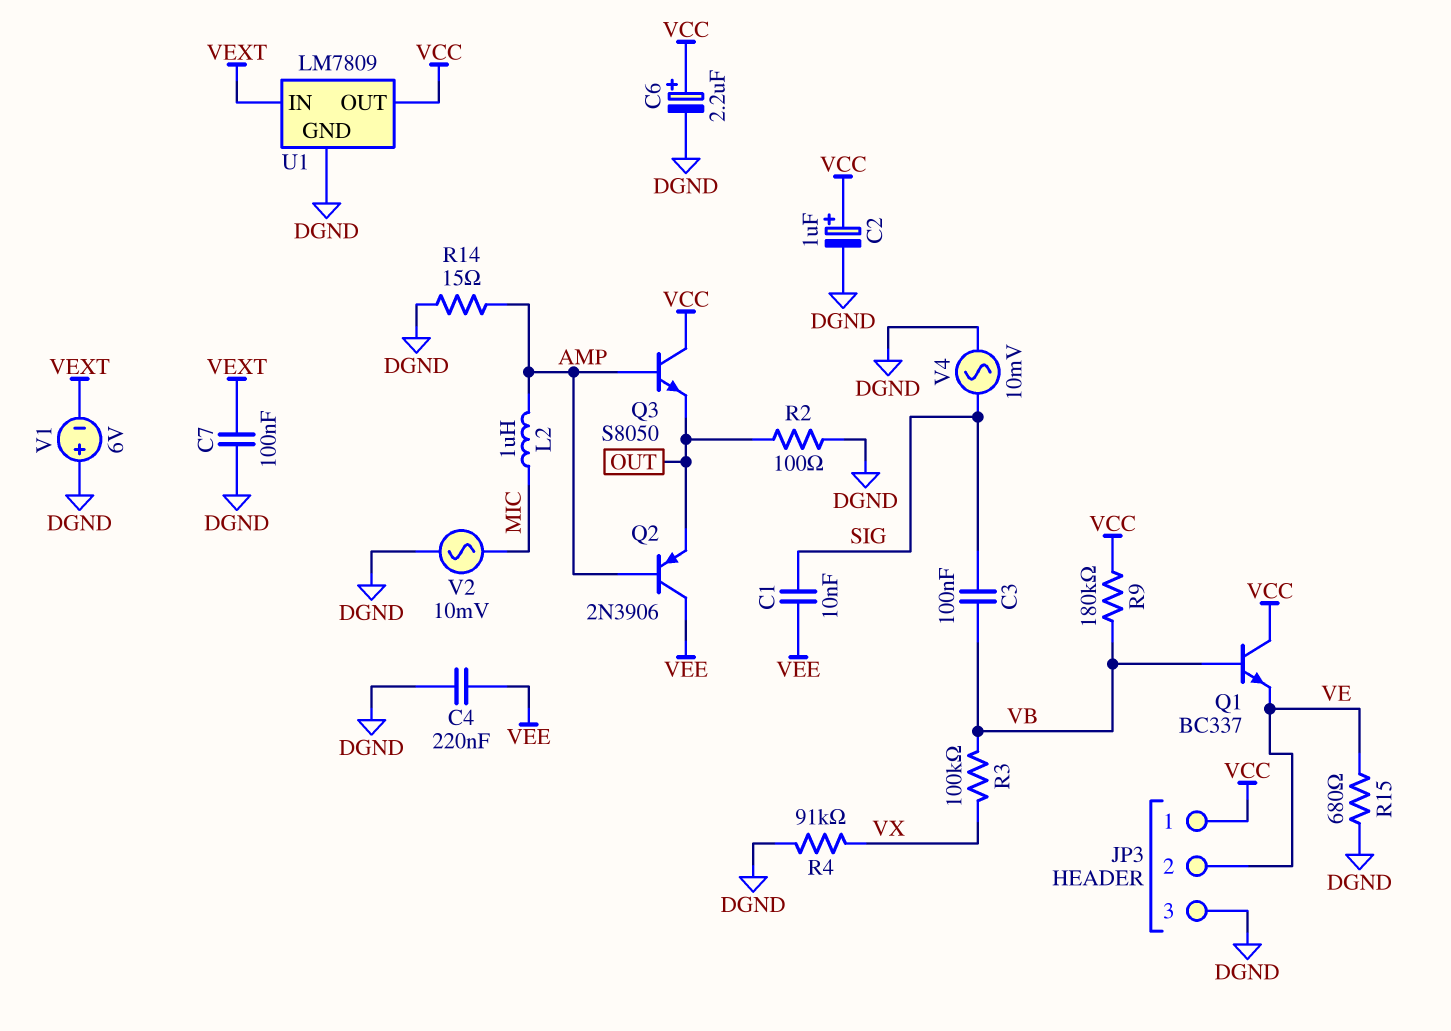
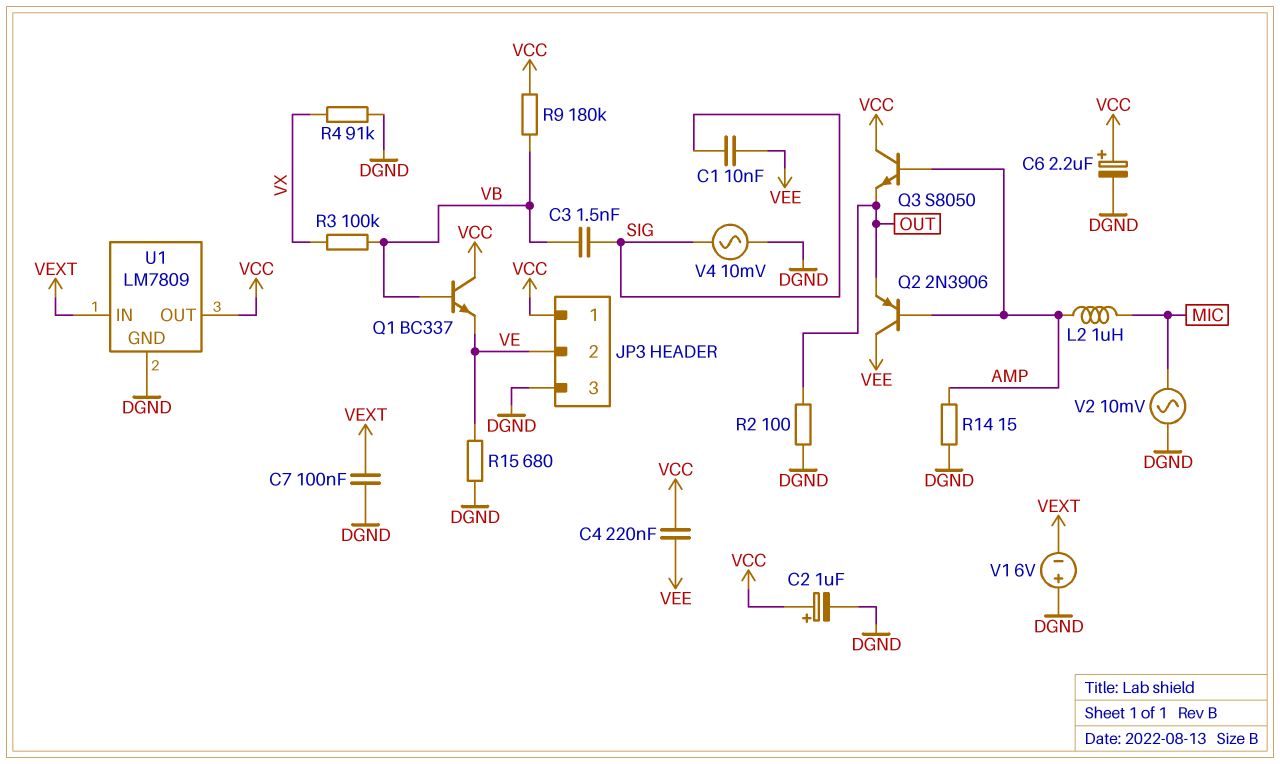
C3: 100nF (SIG, VB) -> 1.5nF (SIG, VB)
C4: 220nF (DGND, VEE) -> 220nF (VCC, VEE)

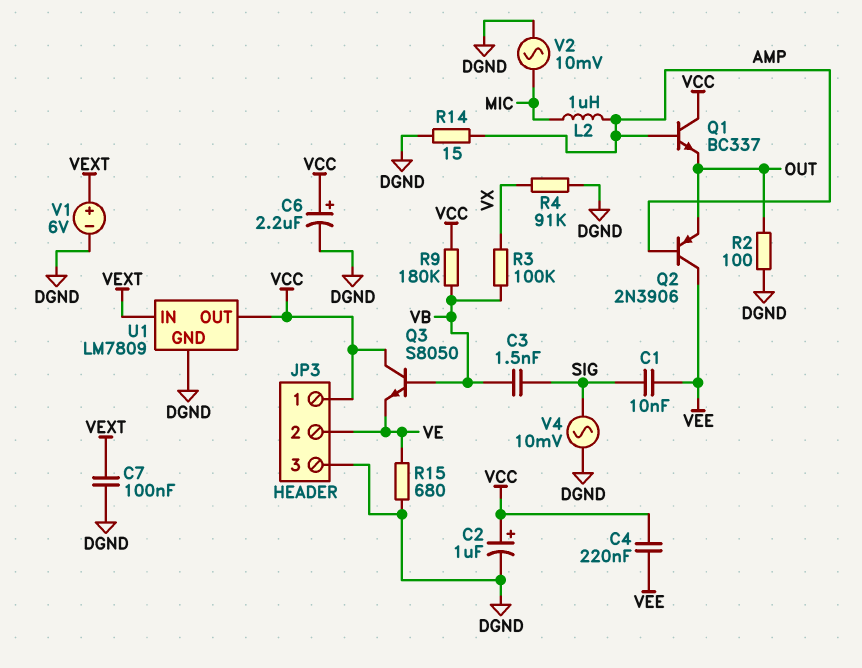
Q1: NPN BC337 (B VB, C VCC, E VE) -> NPN BC337 (B AMP, C VCC, E OUT)
Q3: NPN S8050 (B AMP, C VCC, E OUT) -> NPN S8050 (B VB, C VCC, E VE)
V1: 6V (plus DGND, minus VEXT) -> 6V (plus VEXT, minus DGND)

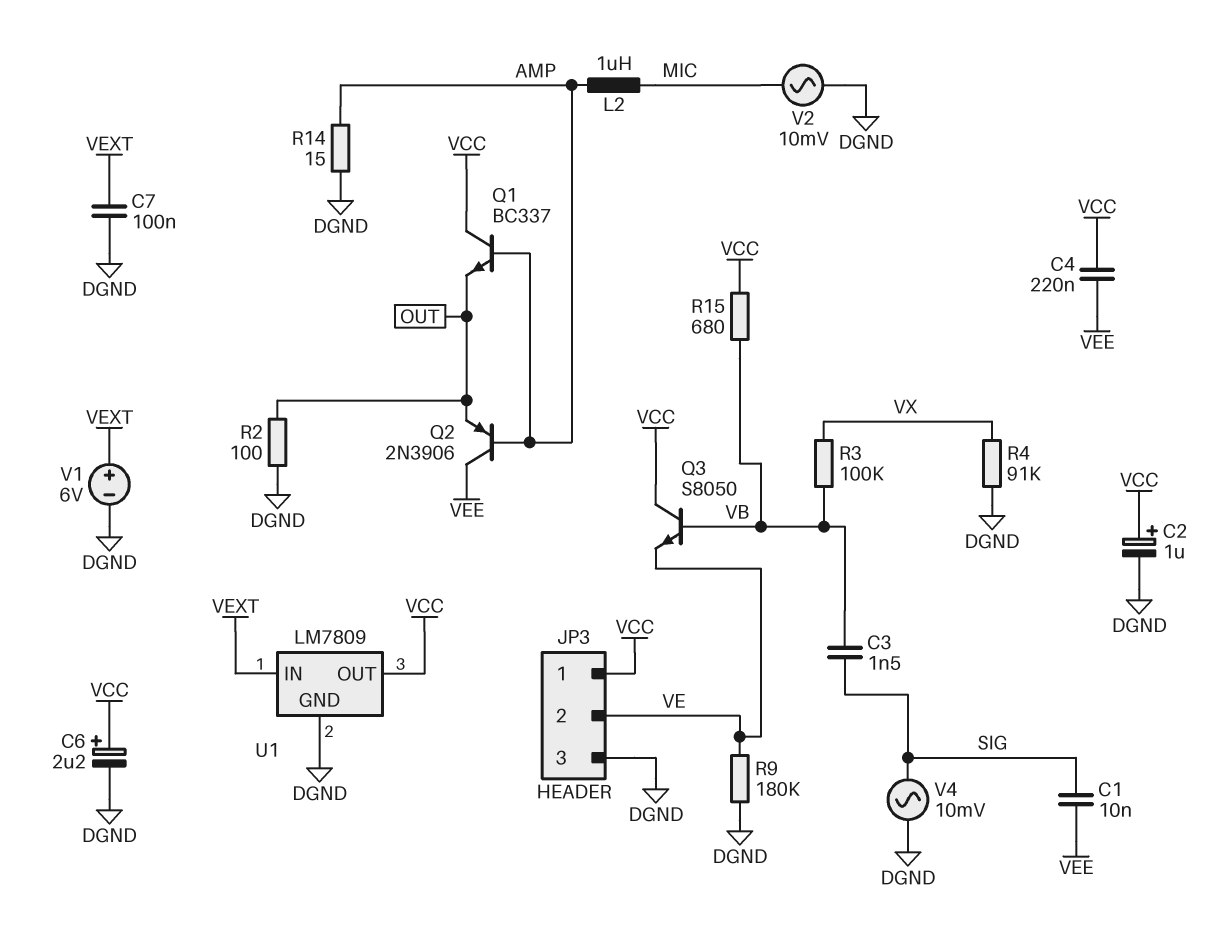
R9: 180k (VB, VCC) -> 180k (DGND, VE)
R15: 680 (DGND, VE) -> 680 (VB, VCC)

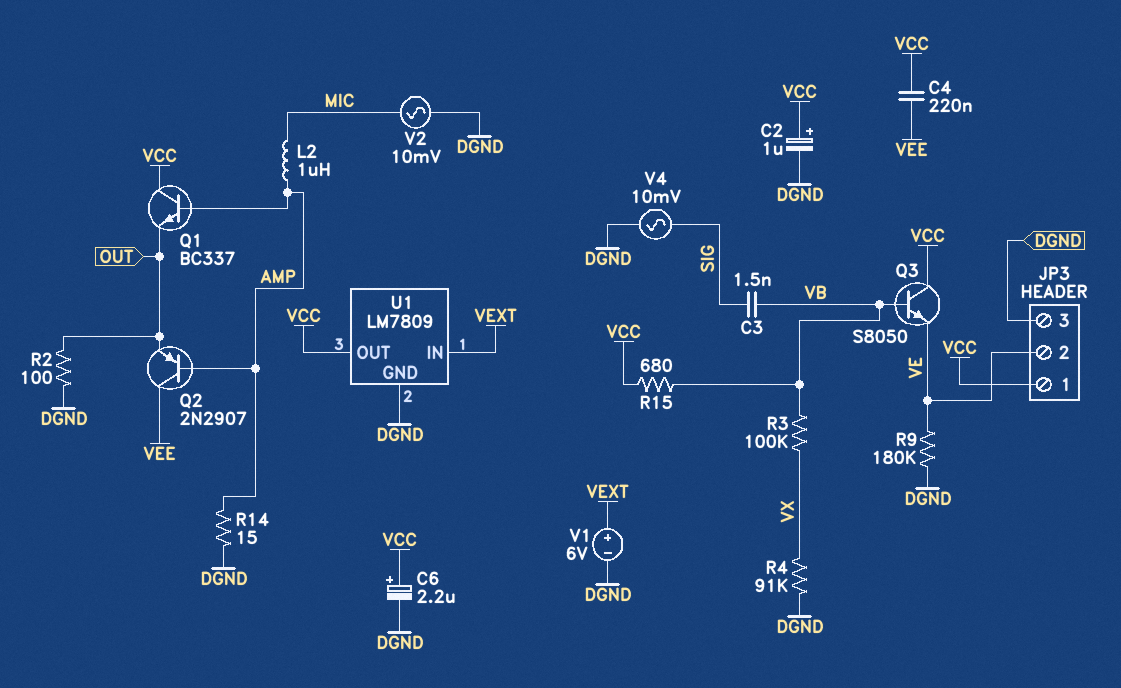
C1: 10nF (SIG, VEE) -> none
C7: 100nF (DGND, VEXT) -> none
Q2: PNP 2N3906 (B AMP, C VEE, E OUT) -> PNP 2N2907 (B AMP, C VEE, E OUT)

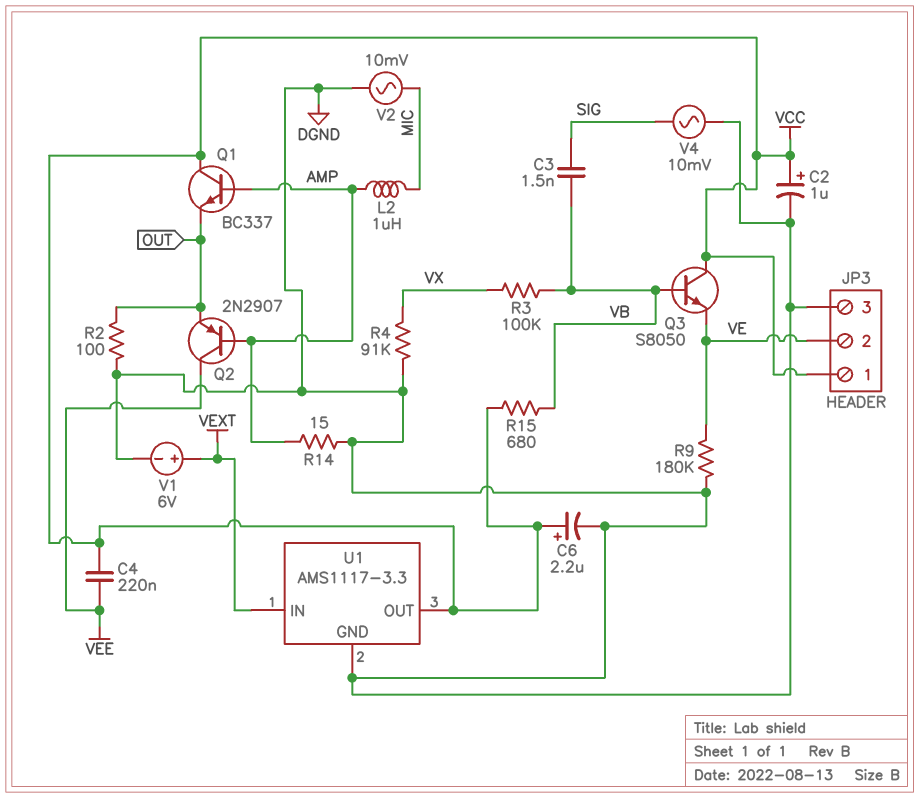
U1: LM7809 -> AMS1117-3.3

